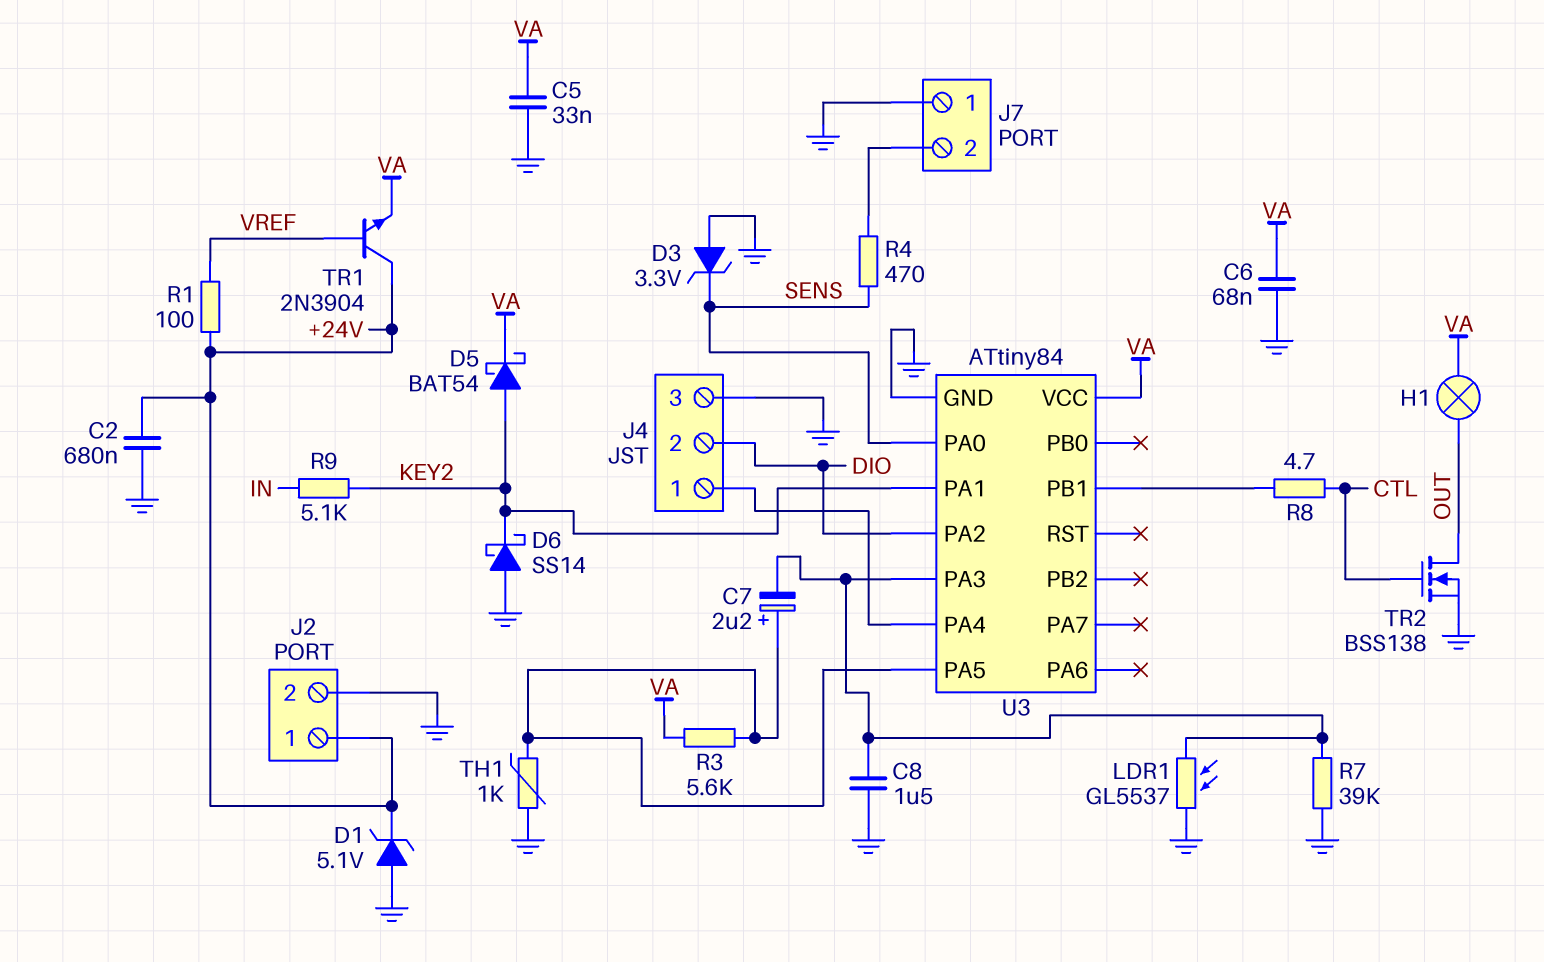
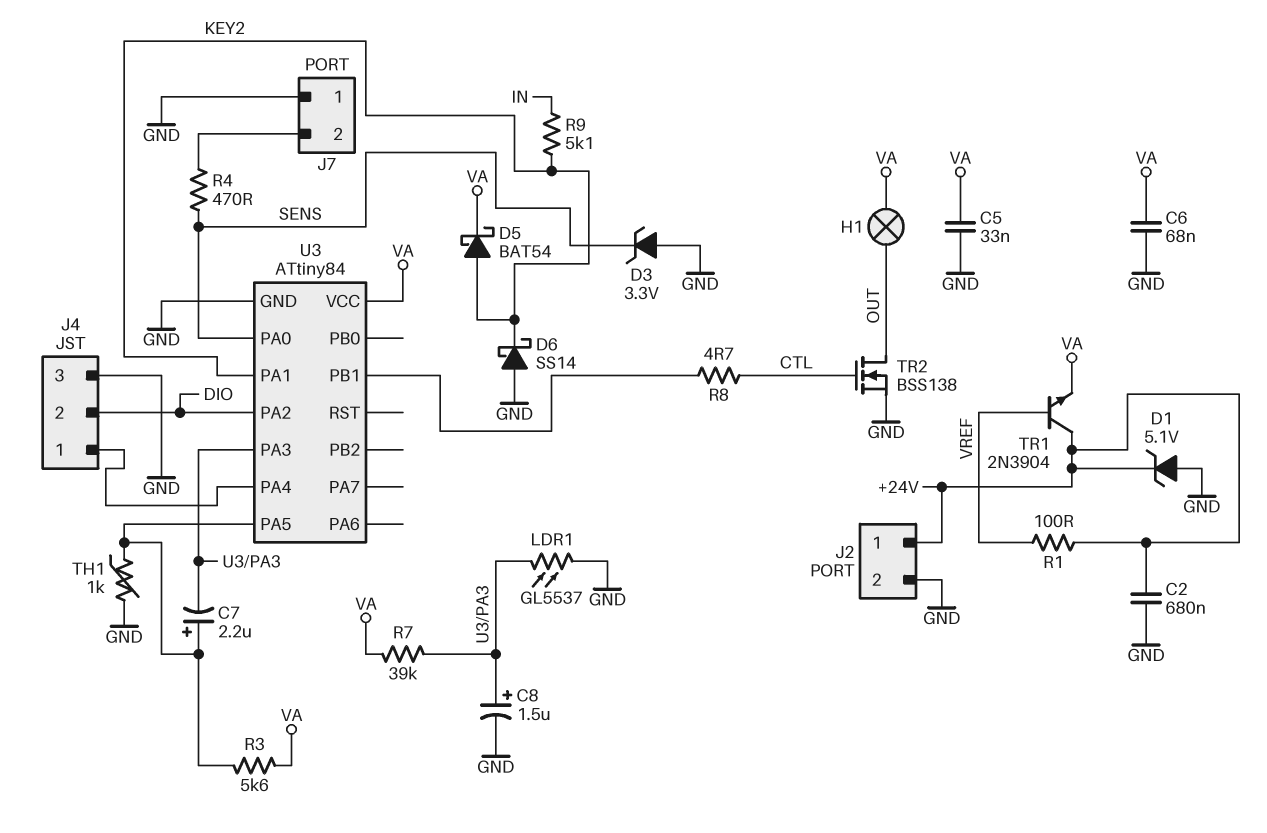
C8: 1.5uF (GND, U3/PA3) -> 1.5uF (plus U3/PA3, minus GND)
R7: 39k (GND, U3/PA3) -> 39k (U3/PA3, VA)

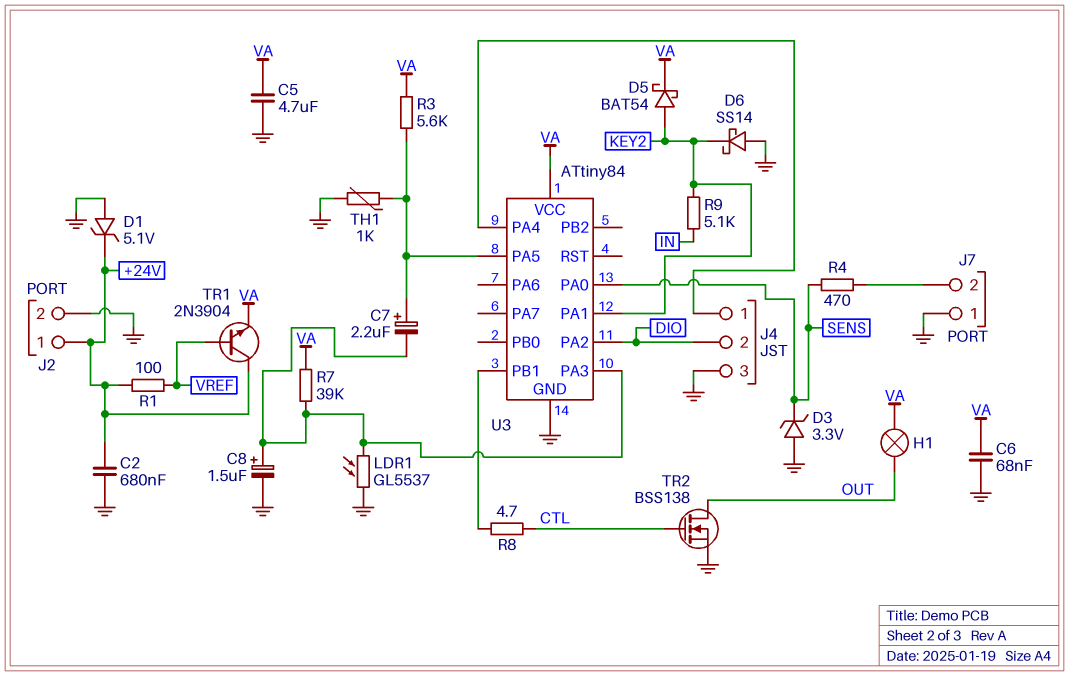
C5: 33nF (GND, VA) -> 4.7uF (GND, VA)

